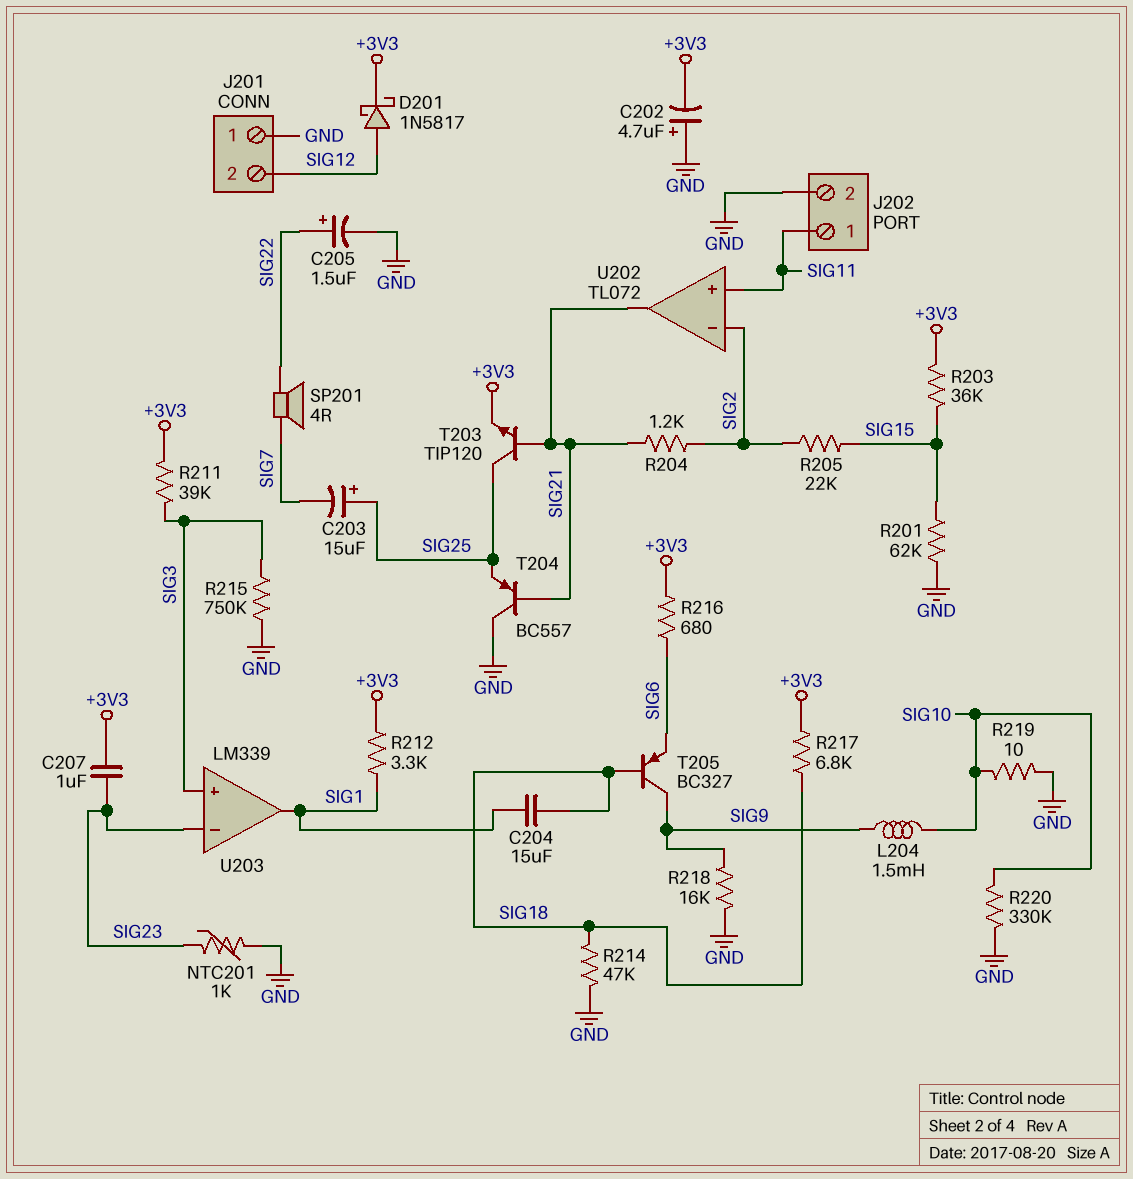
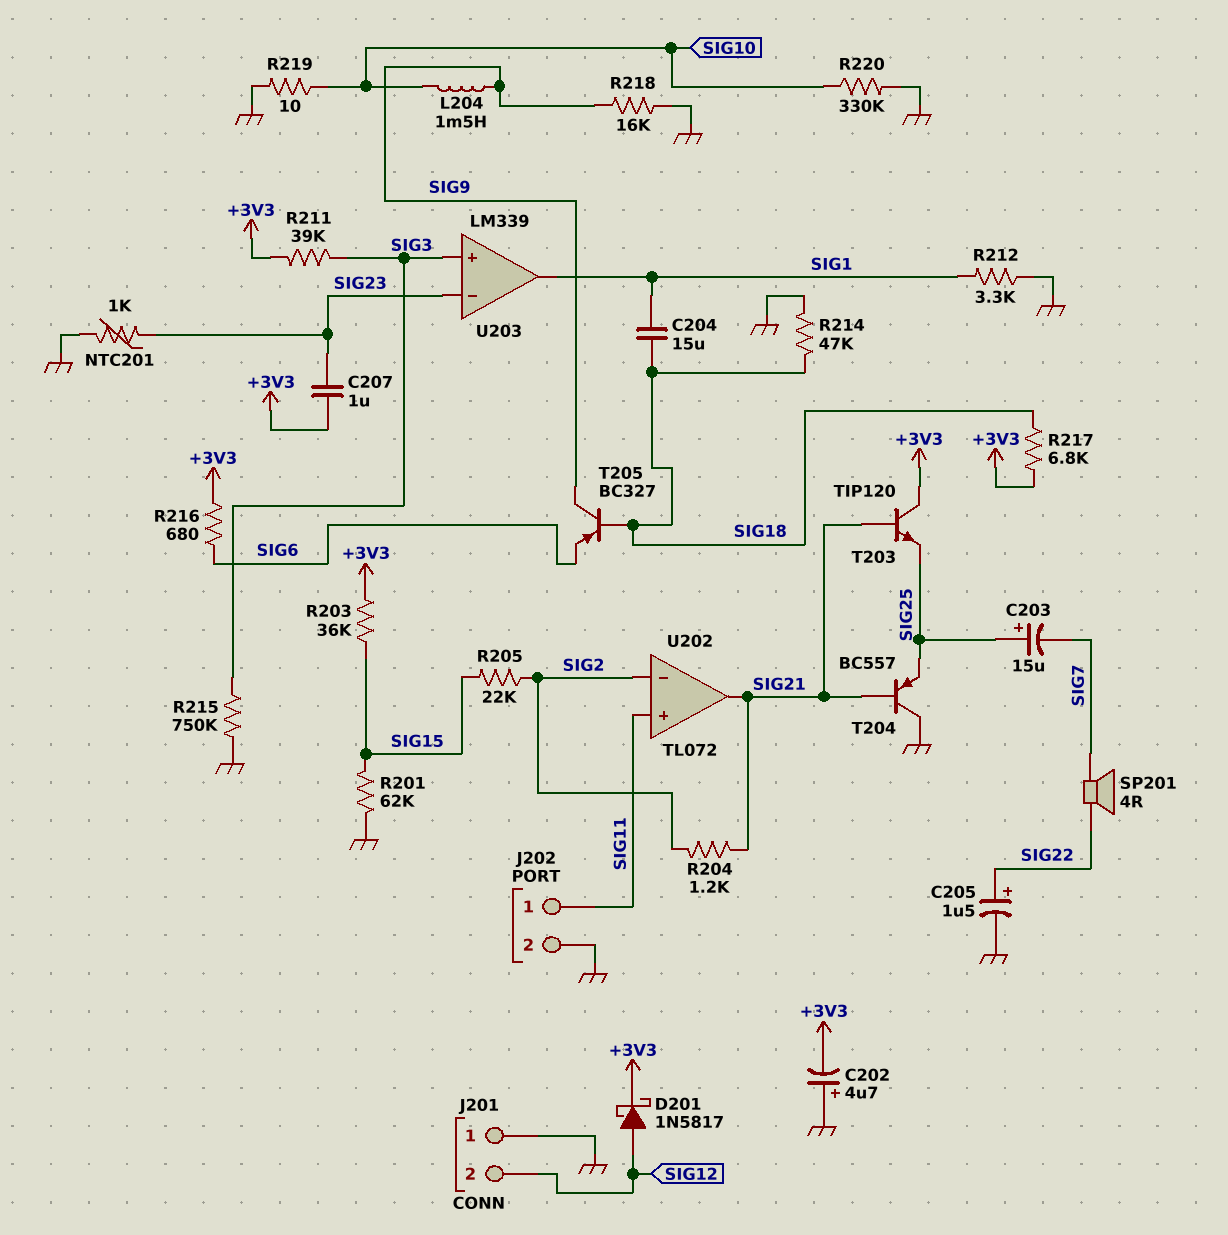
R212: 3.3k (+3V3, SIG1) -> 3.3k (GND, SIG1)
T203: NPN TIP120 (B SIG21, C SIG25, E +3V3) -> NPN TIP120 (B SIG21, C +3V3, E SIG25)

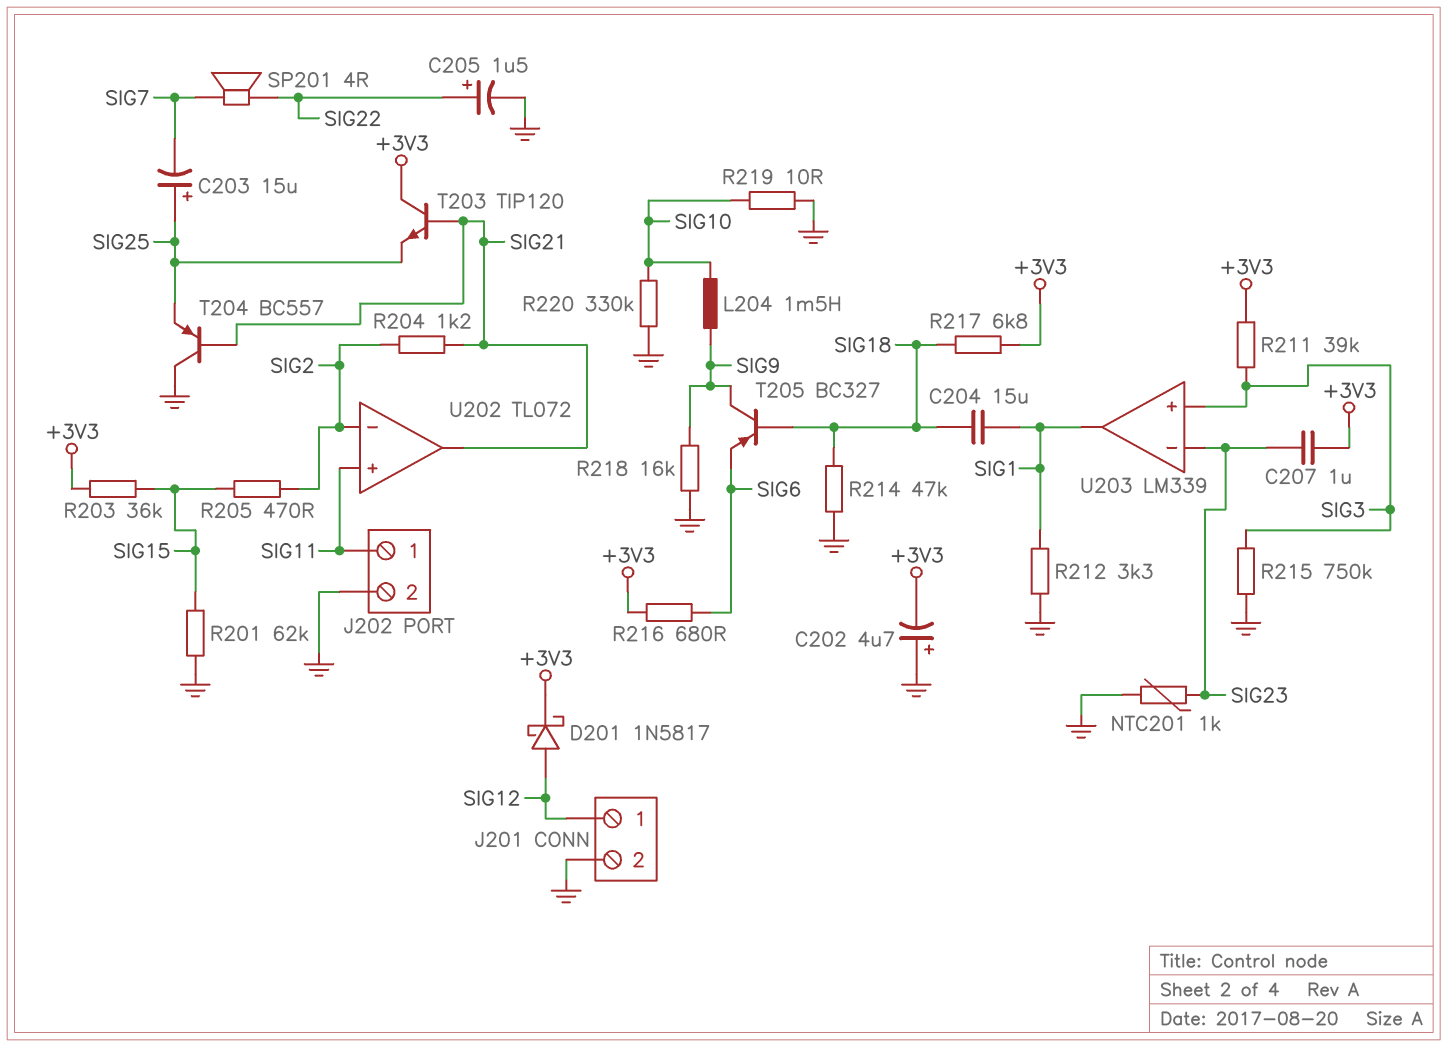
J201 pin 1: GND -> SIG12
J201 pin 2: SIG12 -> GND
R205: 22k (SIG2, SIG15) -> 470 (SIG2, SIG15)

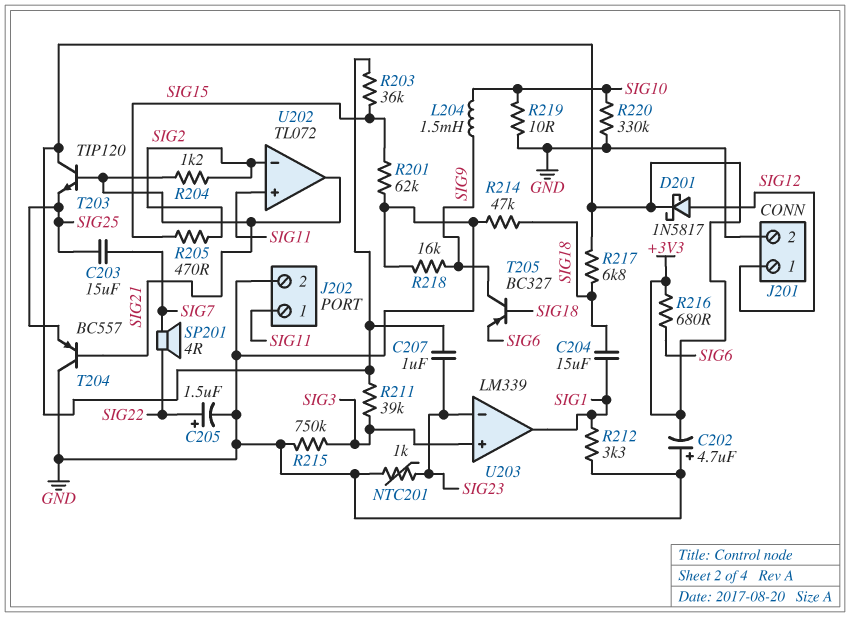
C203: 15uF (plus SIG25, minus SIG7) -> 15uF (SIG7, SIG25)

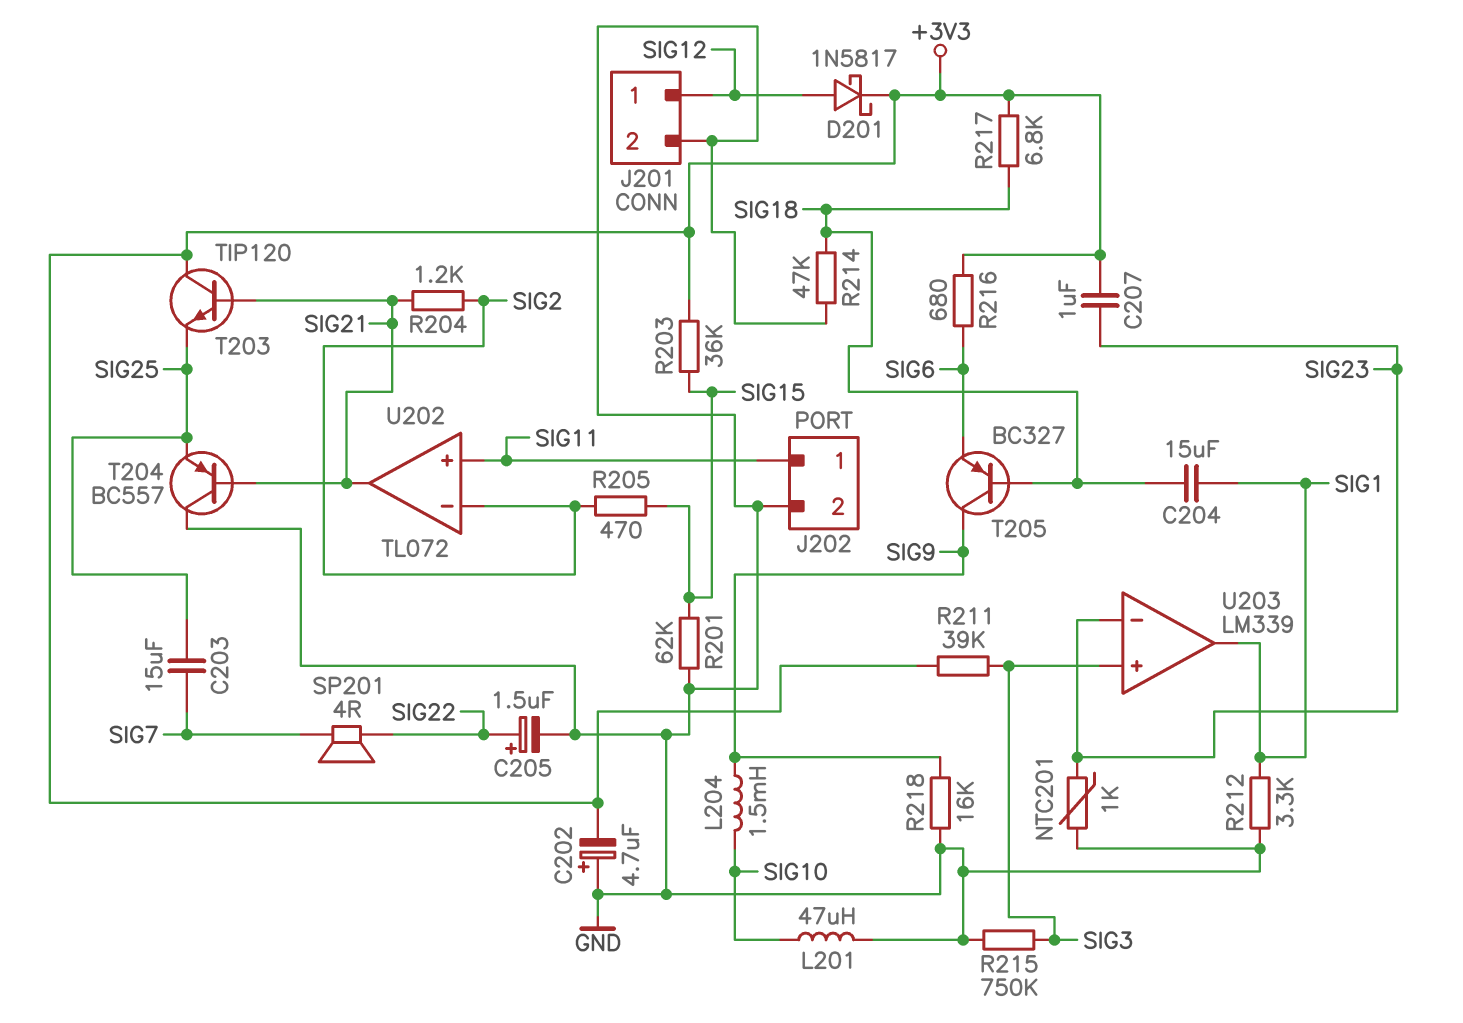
L201: none -> 47uH (GND, SIG10)
R219: 10 (GND, SIG10) -> none
R220: 330k (GND, SIG10) -> none

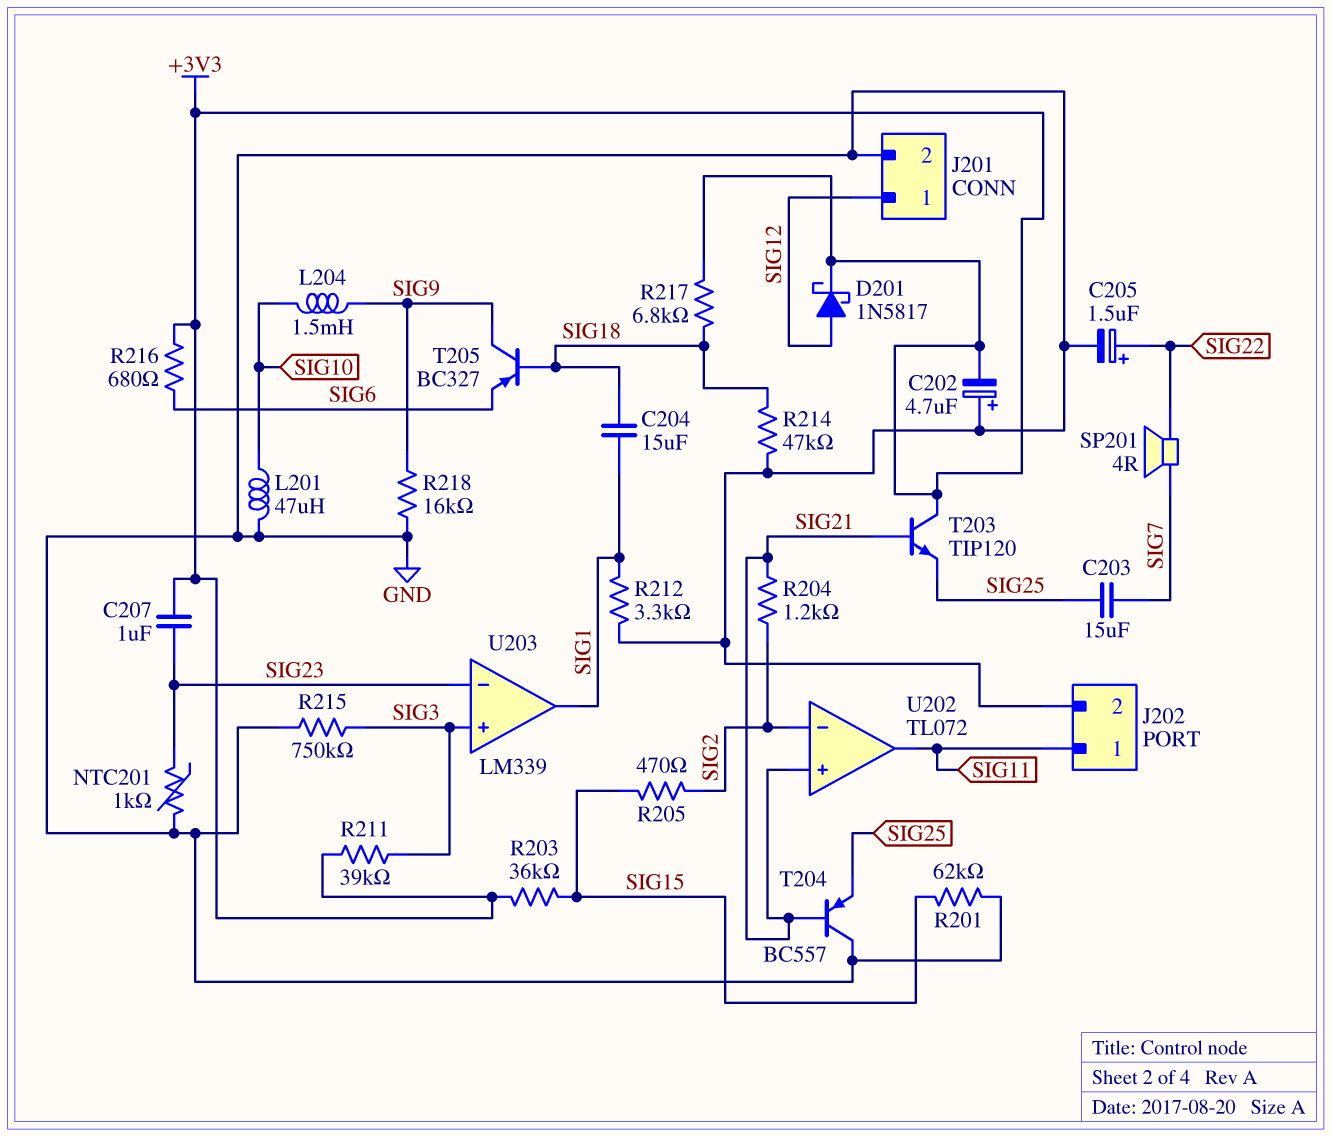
U202 pin in+: SIG11 -> SIG21
U202 pin out: SIG21 -> SIG11

